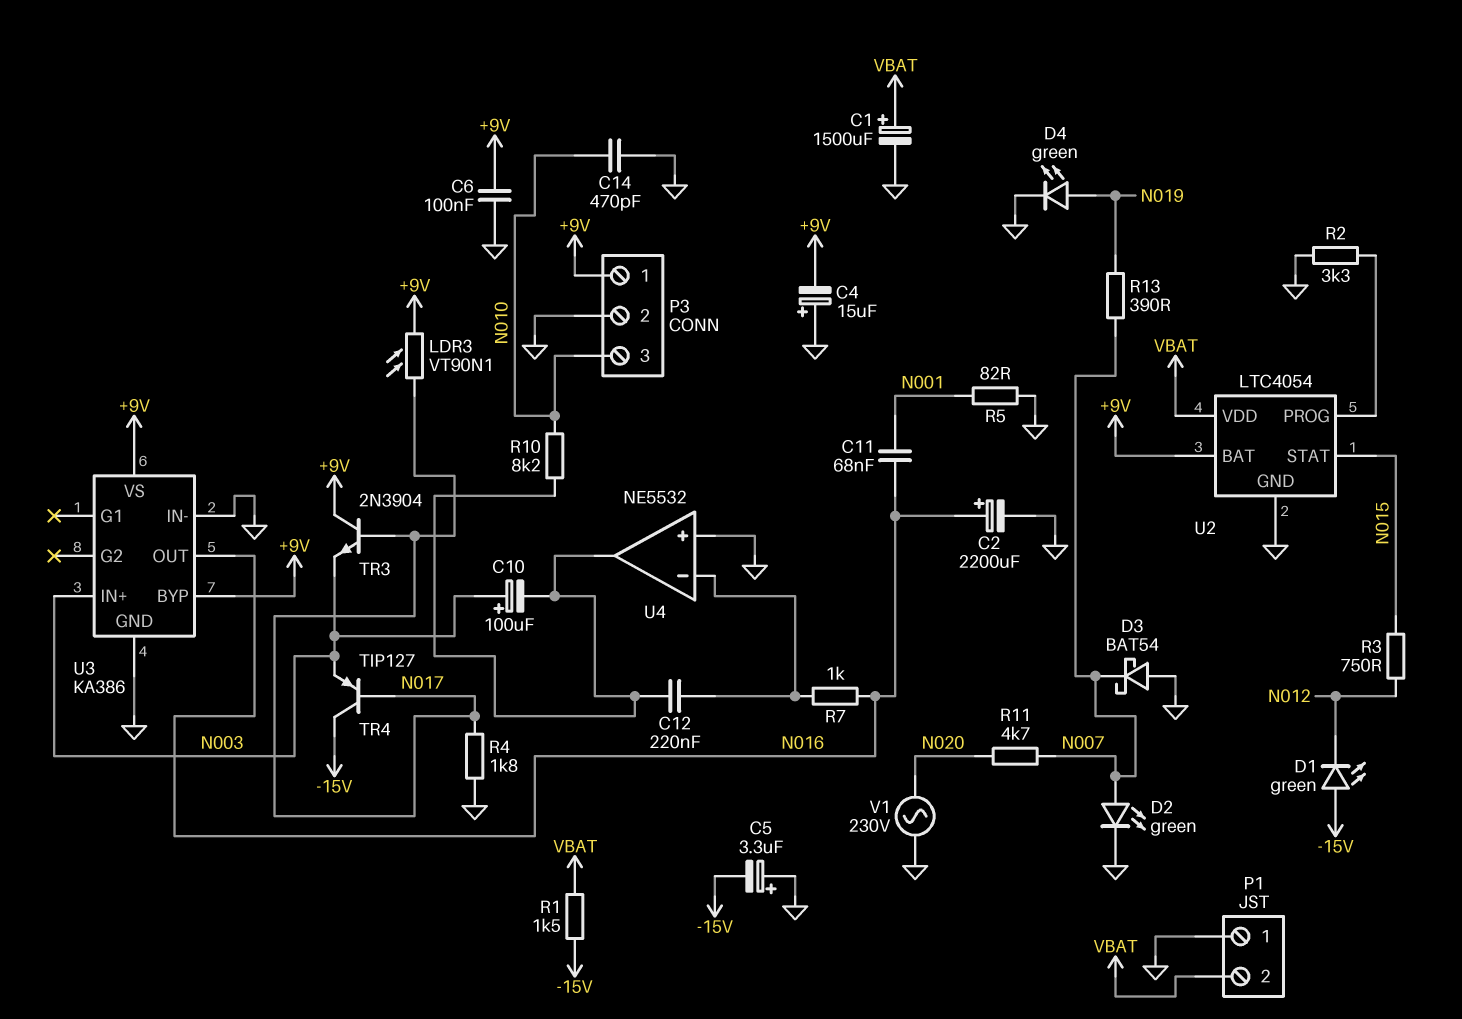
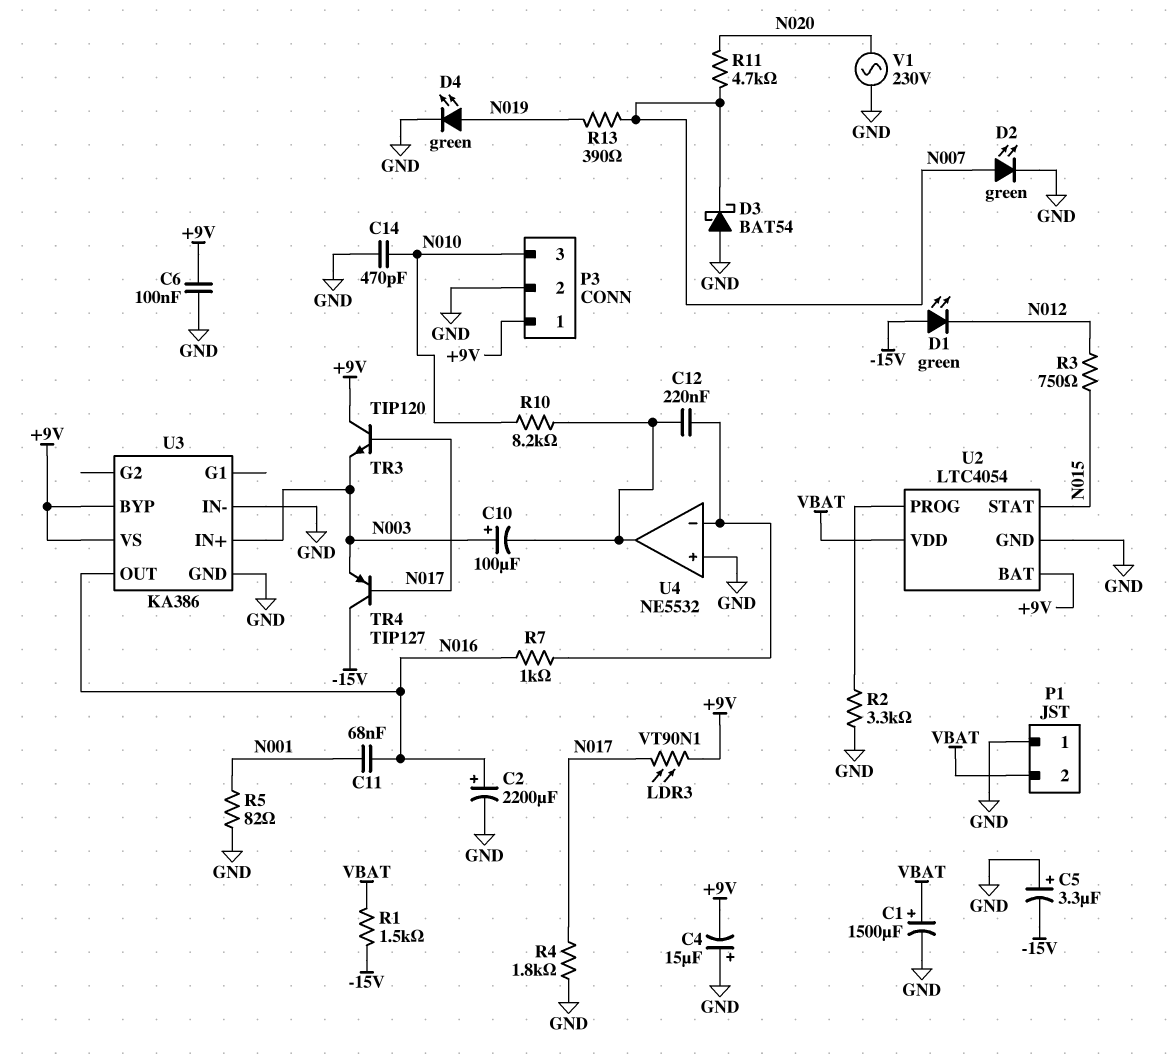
TR3: NPN 2N3904 (B N017, C +9V, E N003) -> NPN TIP120 (B N017, C +9V, E N003)

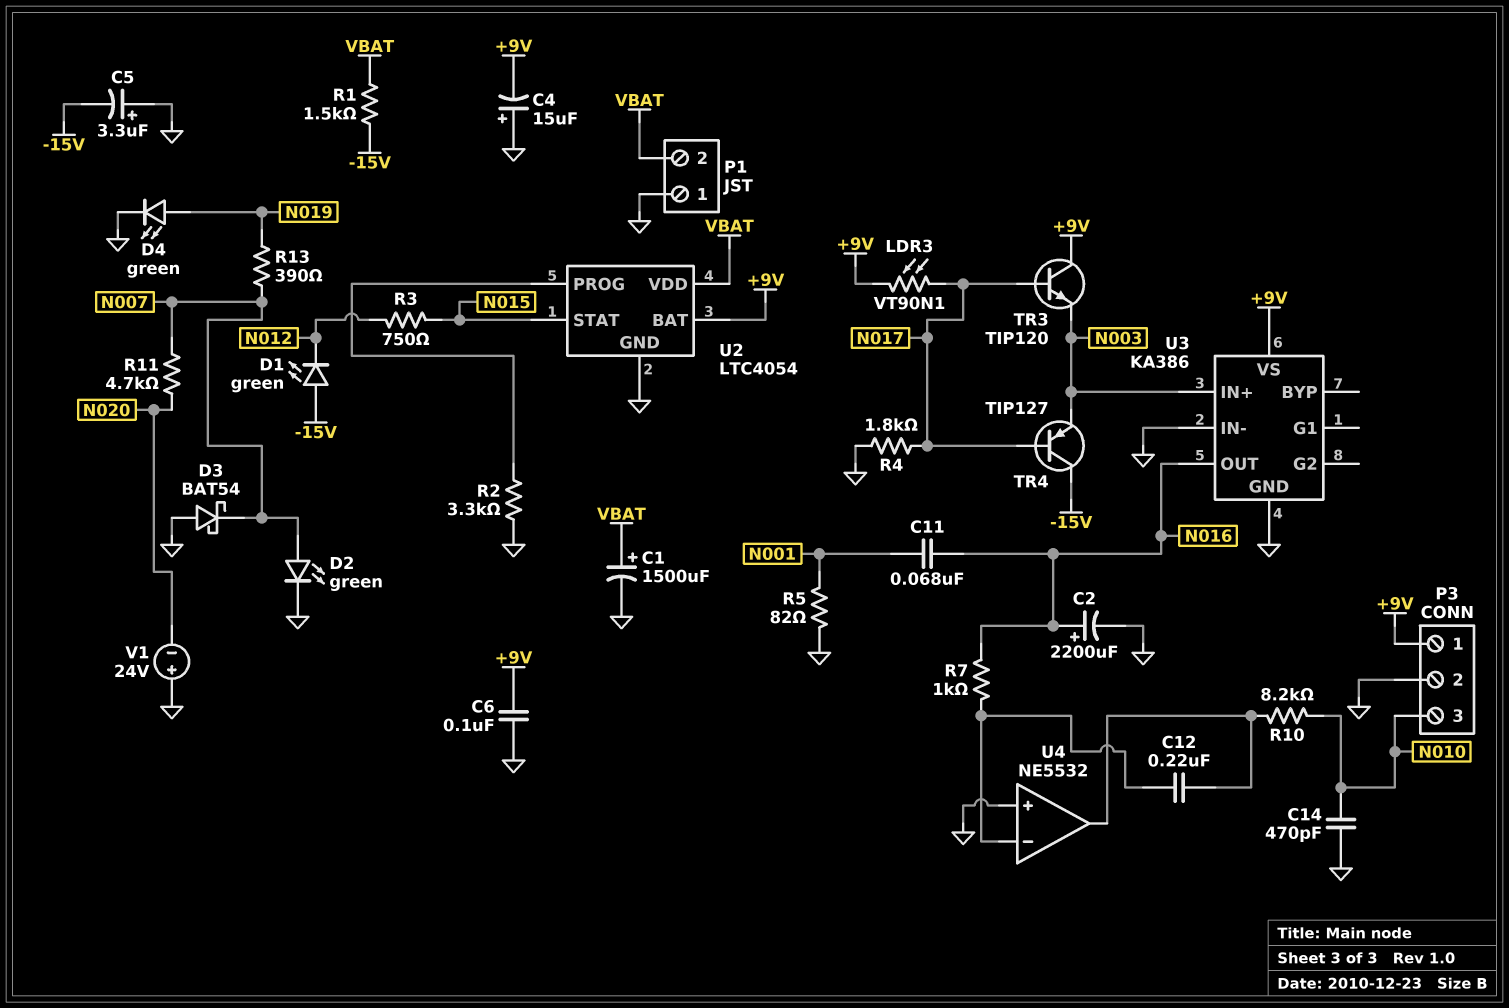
C10: 100uF (plus N003, minus U4/out) -> none
U3 pin BYP: +9V -> none
V1: AC 230V (GND, N020) -> 24V (plus GND, minus N020)

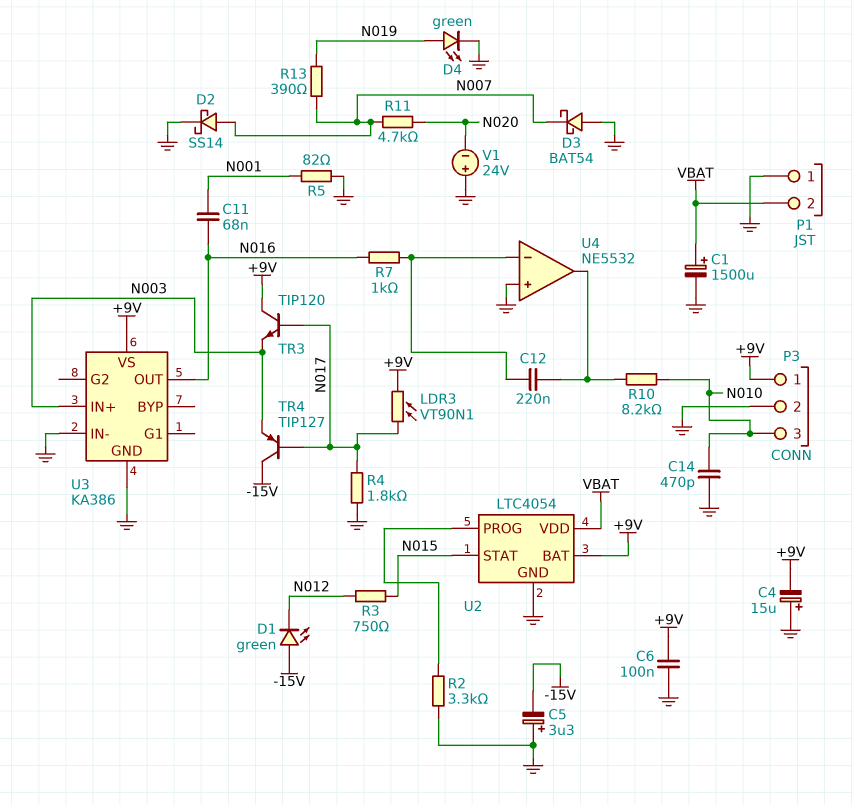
C2: 2200uF (plus N016, minus GND) -> none
D2: LED green (A N007, K GND) -> schottky SS14 (A N007, K GND)
R1: 1.5k (-15V, VBAT) -> none

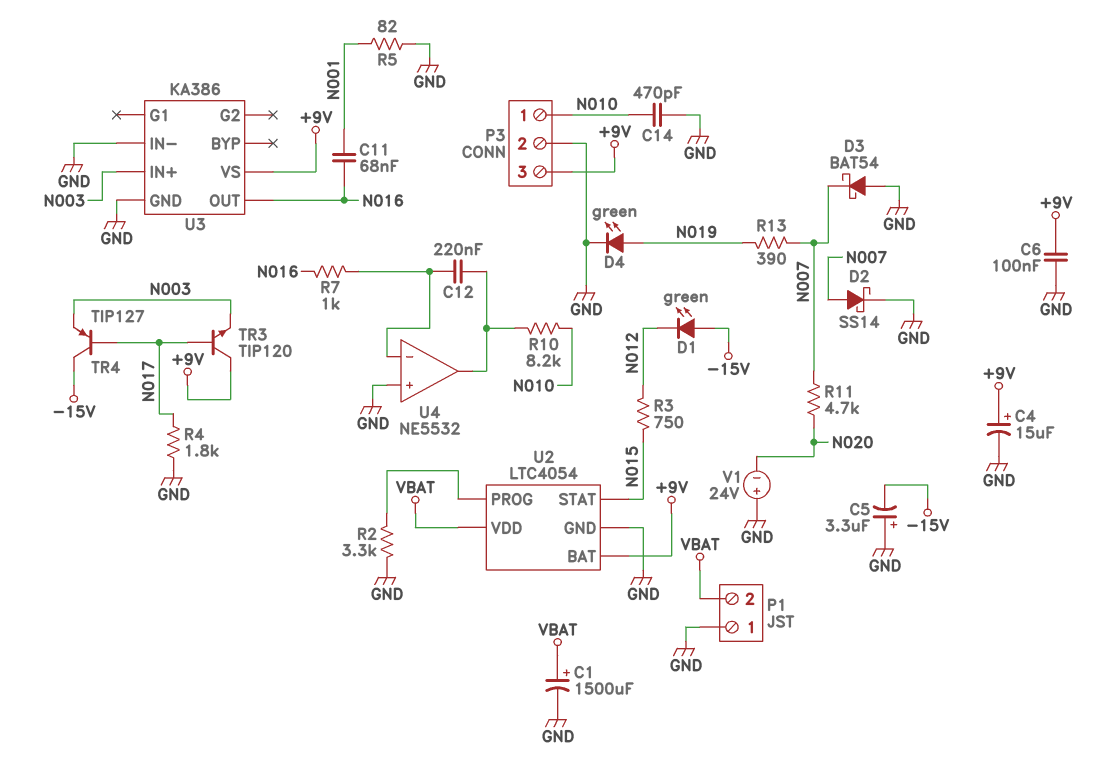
C4: 15uF (plus GND, minus +9V) -> 15uF (plus +9V, minus GND)
LDR3: VT90N1 (+9V, N017) -> none
P3 pin 1: +9V -> N010
P3 pin 3: N010 -> +9V

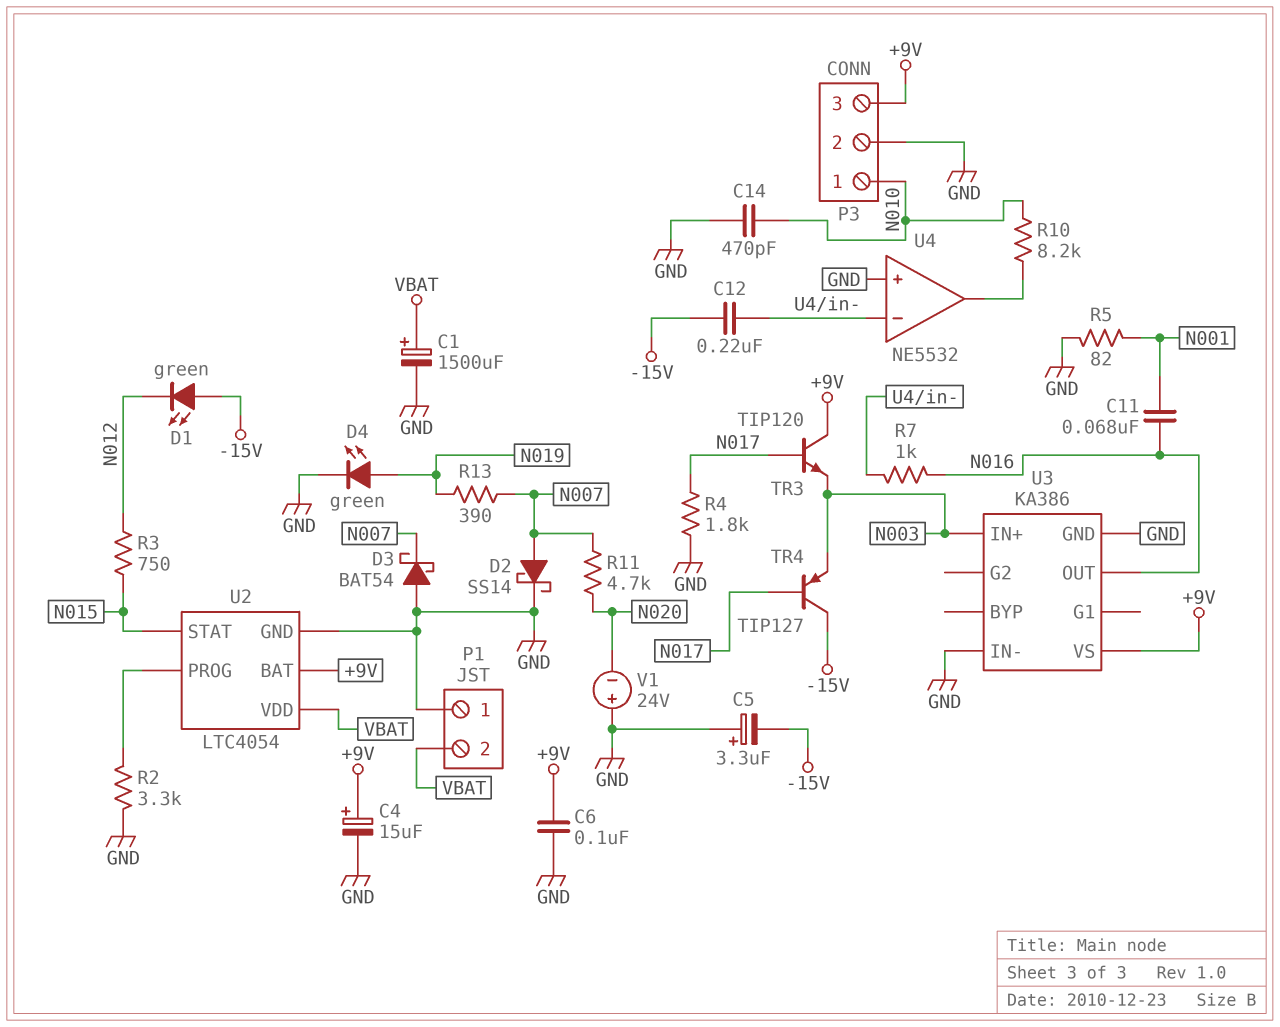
C12: 220nF (U4/in-, U4/out) -> 220nF (-15V, U4/in-)

